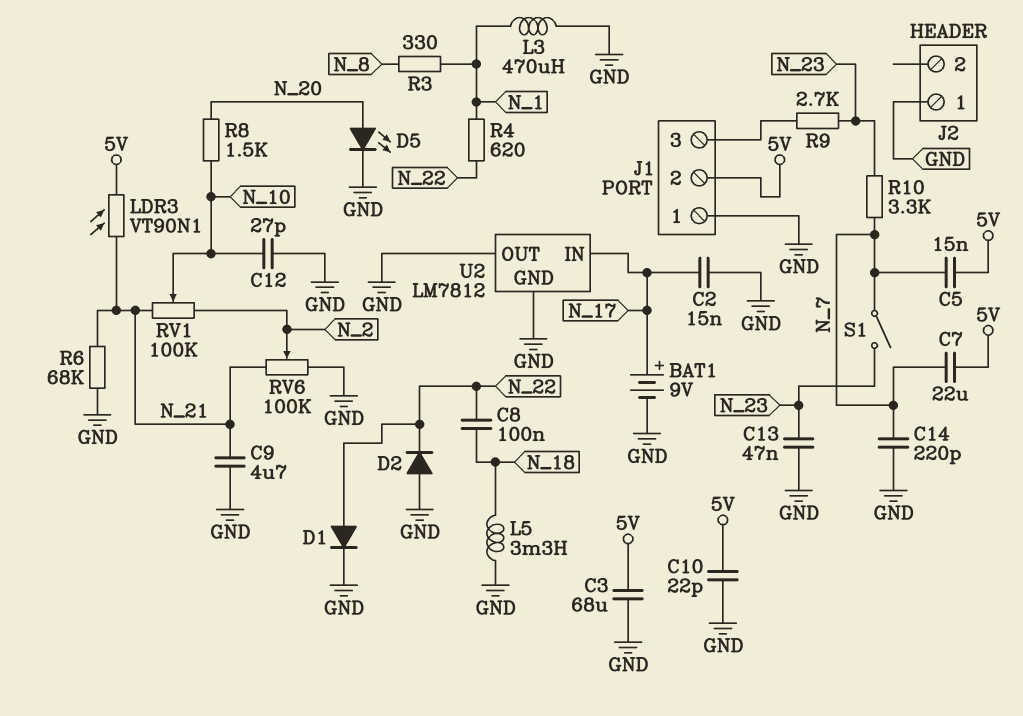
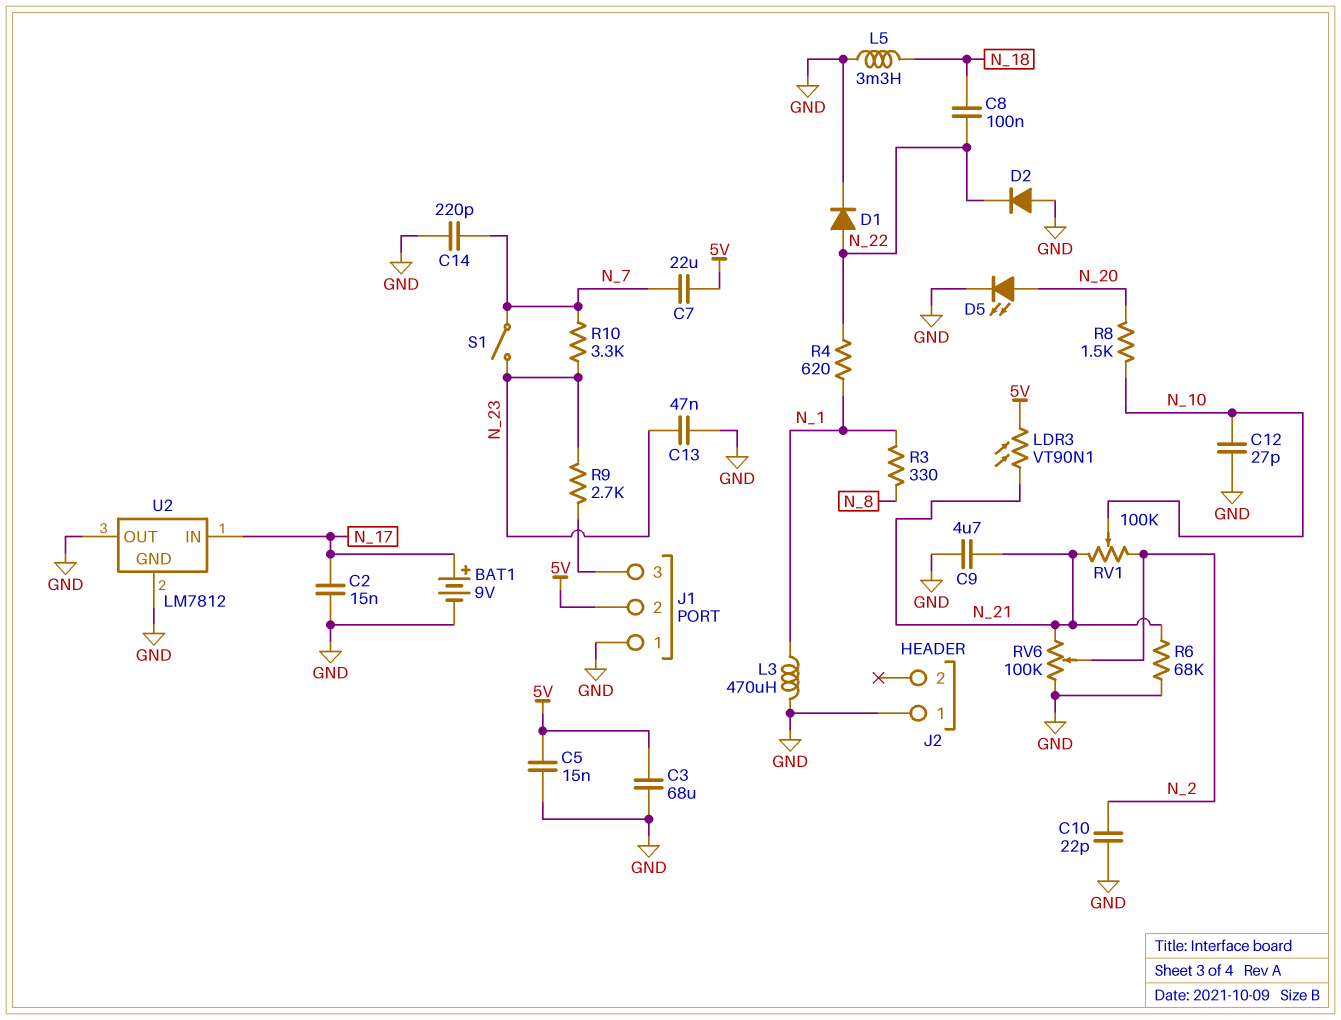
C5: 15nF (5V, N_7) -> 15nF (5V, GND)
C10: 22pF (5V, GND) -> 22pF (GND, N_2)

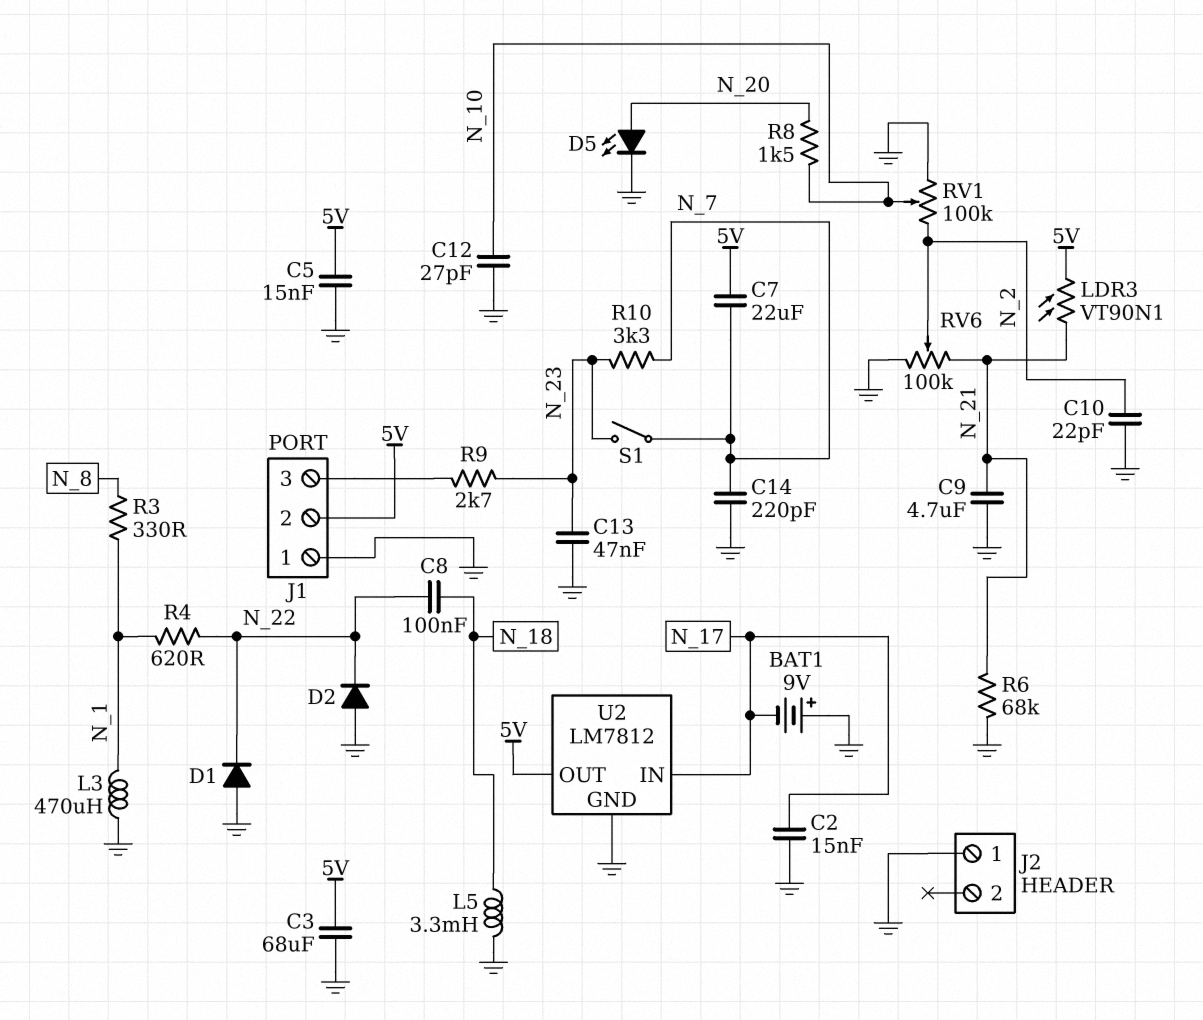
BAT1: 9V (plus N_17, minus GND) -> 9V (plus GND, minus N_17)
D1: diode (A N_22, K GND) -> diode (A GND, K N_22)
RV1: 100k (N_2, N_21, wiper N_10) -> 100k (GND, N_2, wiper N_10)
U2 pin OUT: GND -> 5V

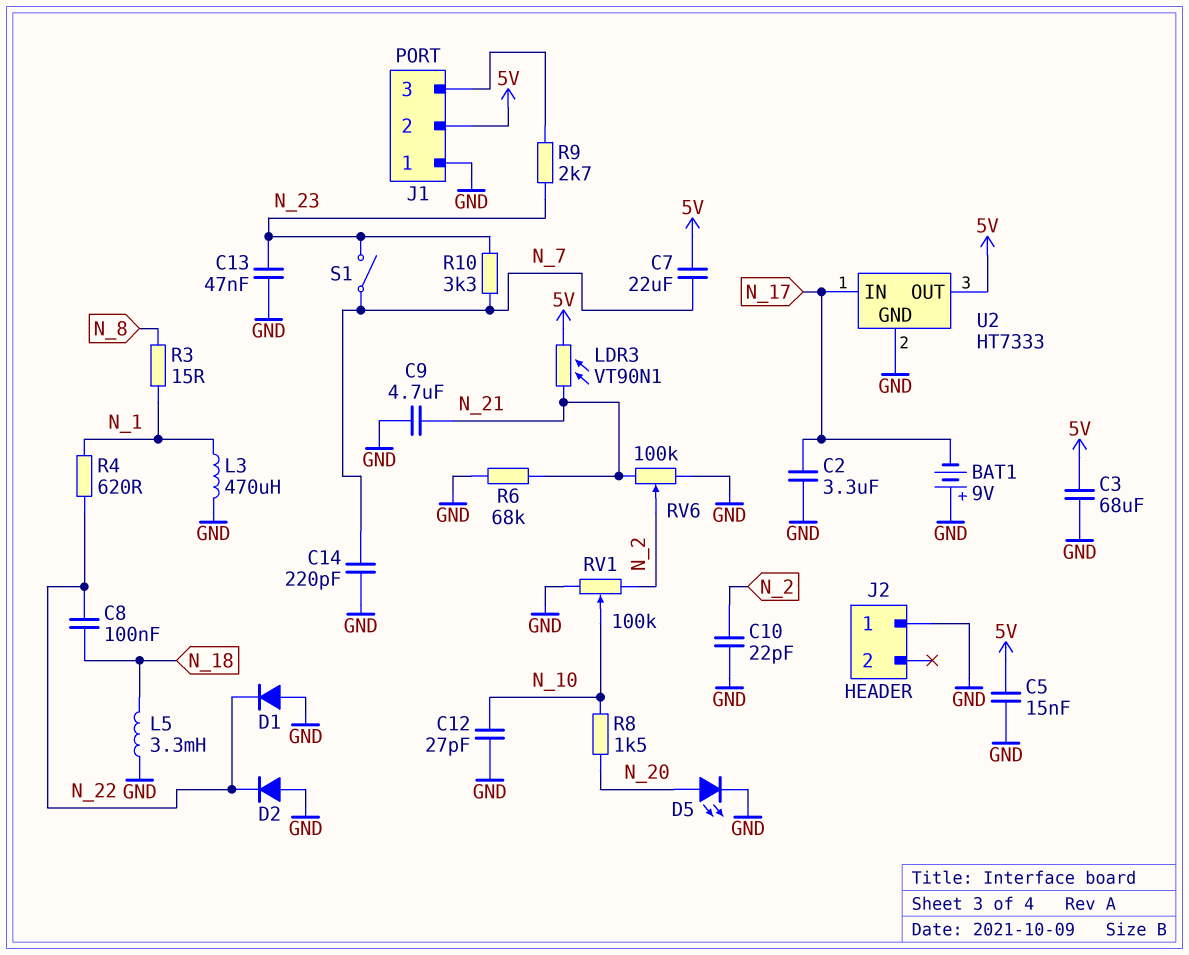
C2: 15nF (GND, N_17) -> 3.3uF (GND, N_17)
R3: 330 (N_1, N_8) -> 15 (N_1, N_8)
U2: LM7812 -> HT7333

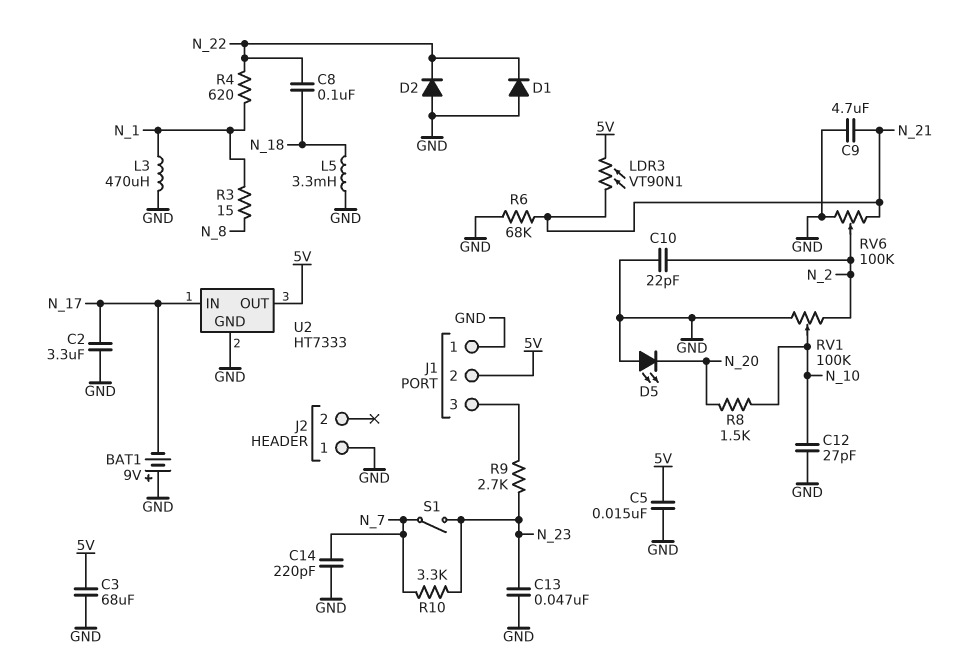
C7: 22uF (5V, N_7) -> none
D5: LED (A N_20, K GND) -> LED (A GND, K N_20)

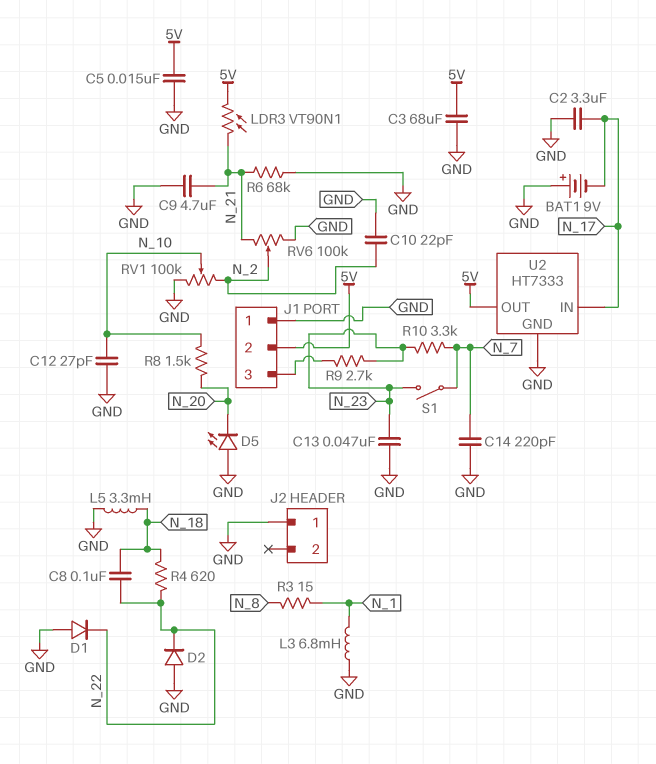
L3: 470uH (GND, N_1) -> 6.8mH (GND, N_1)
R4: 620 (N_1, N_22) -> 620 (N_18, N_22)

